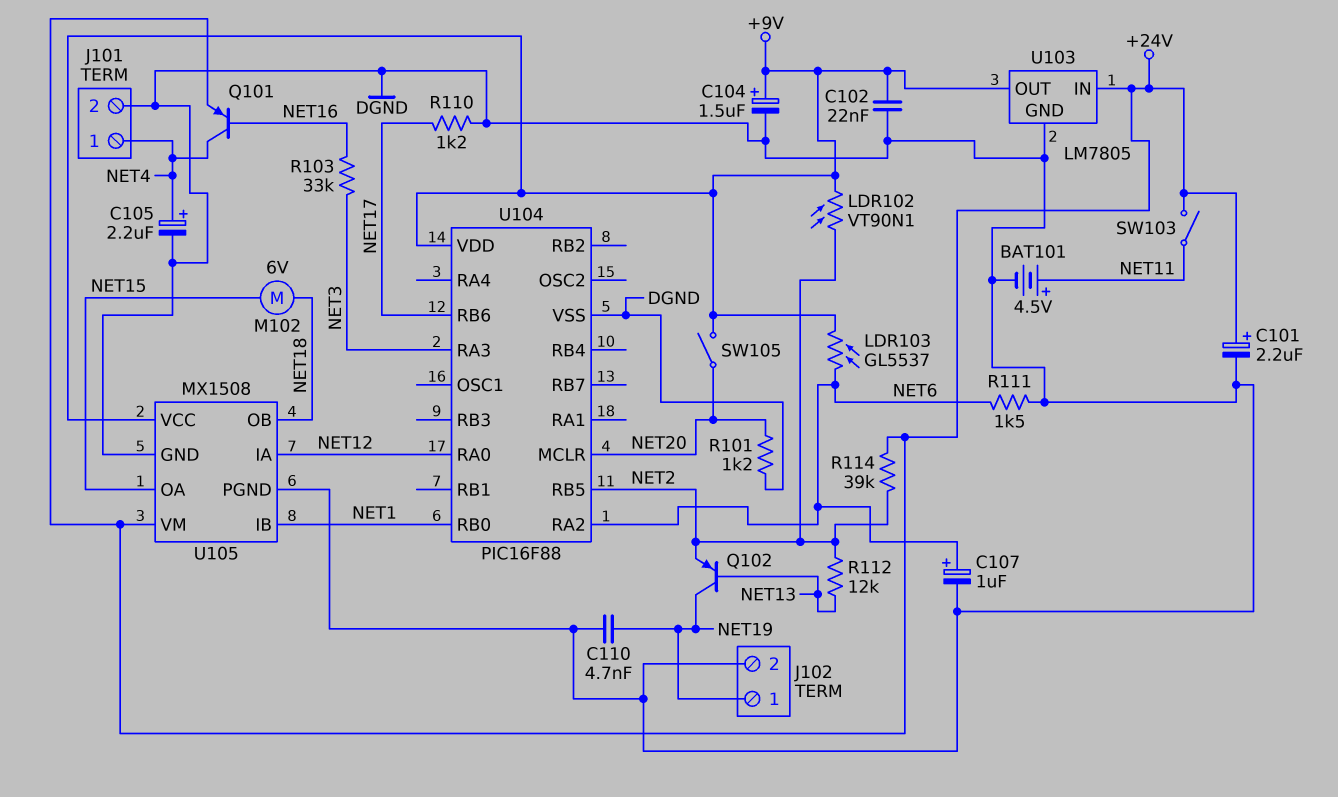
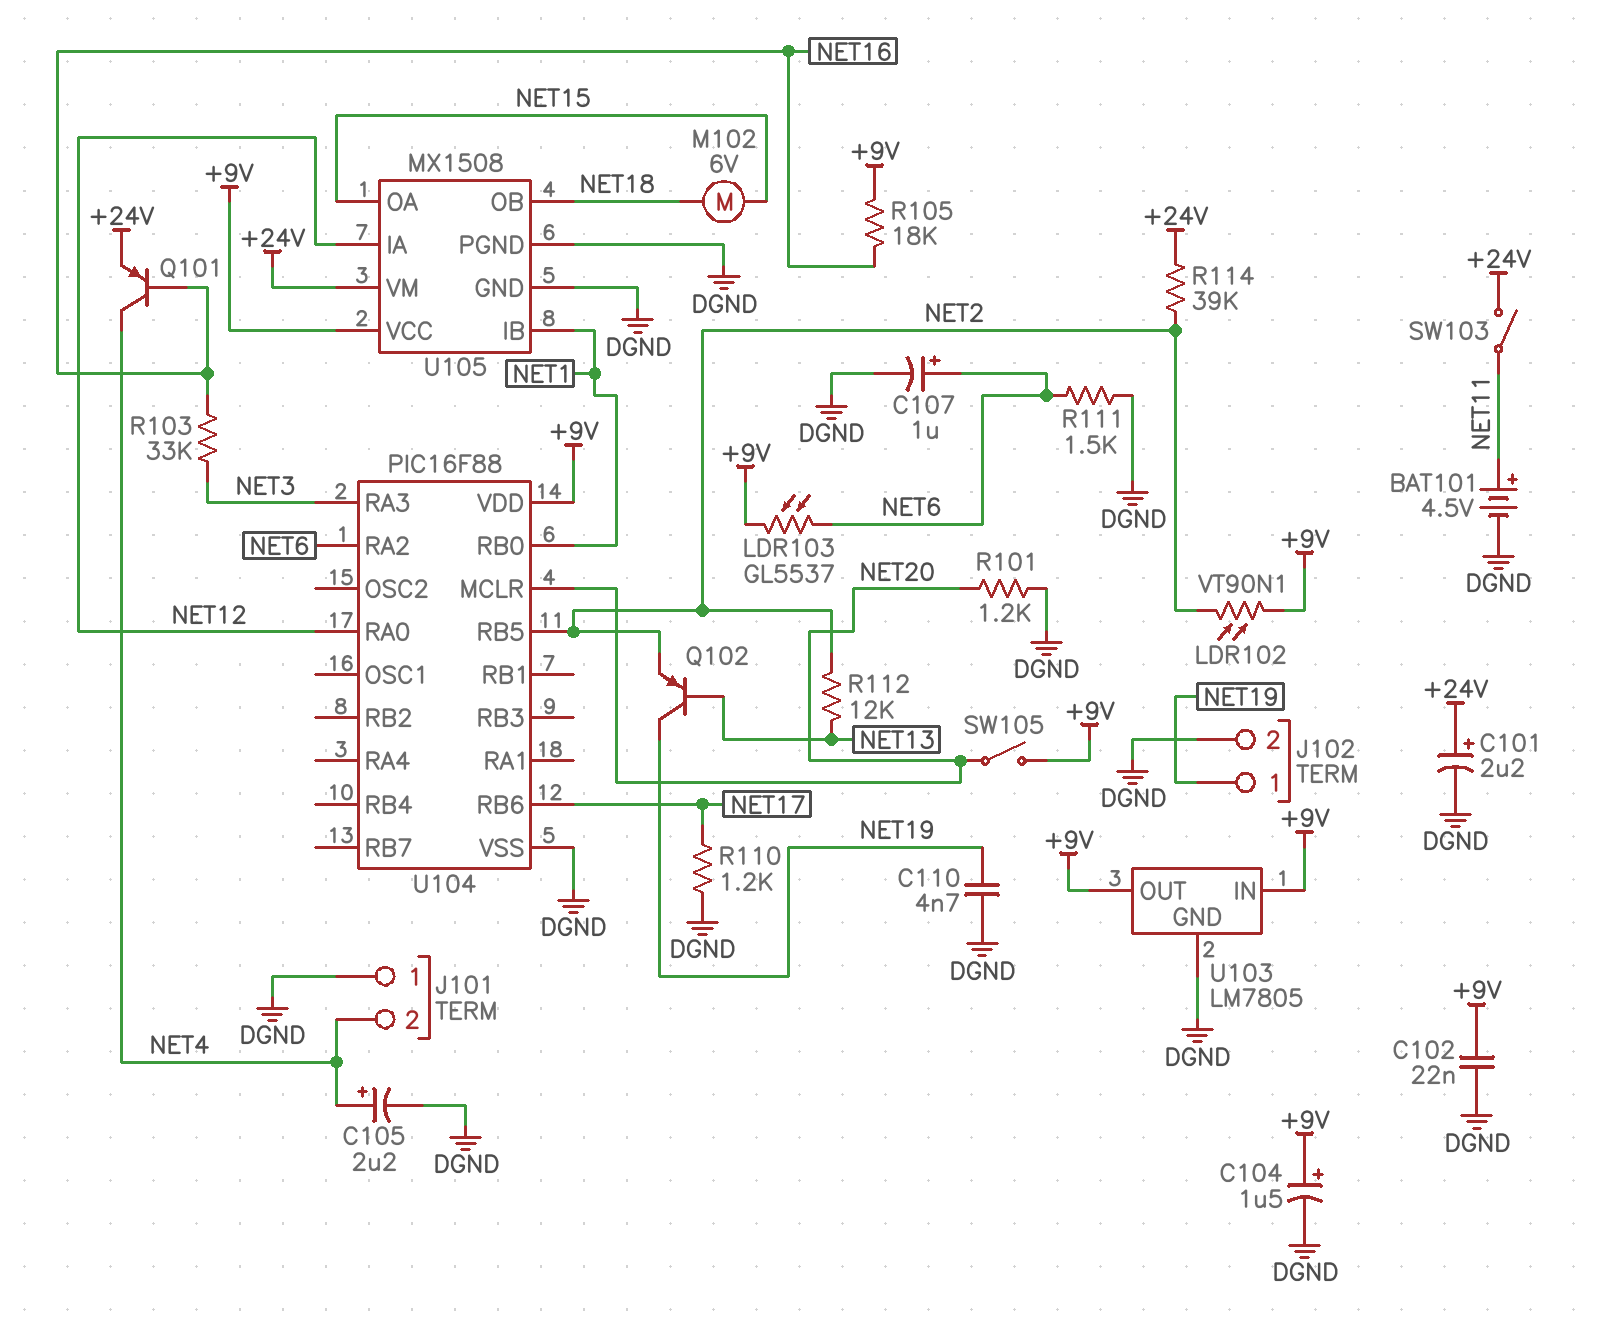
J101 pin 1: NET4 -> DGND
J101 pin 2: DGND -> NET4
R105: none -> 18k (+9V, NET16)
U103 pin IN: +24V -> +9V

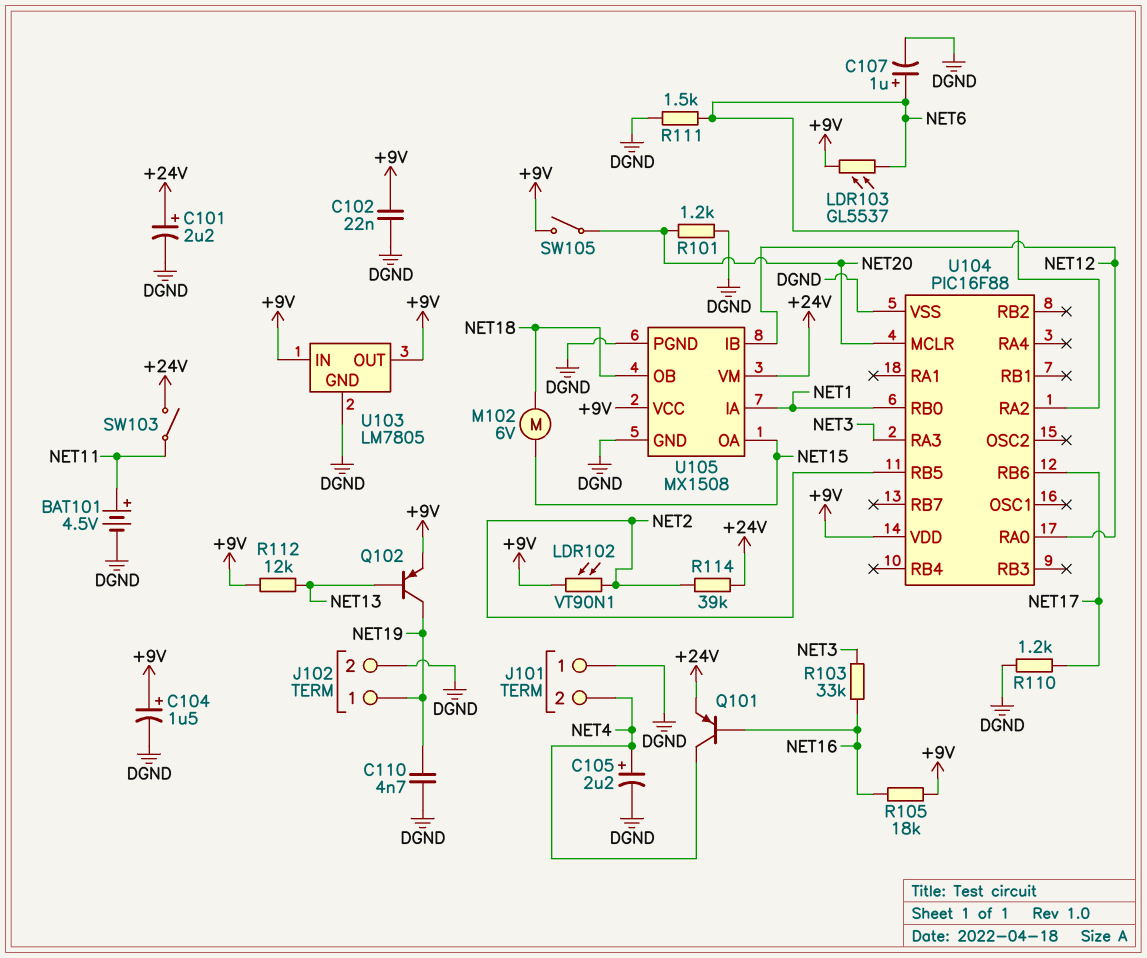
Q102: PNP (B NET13, C NET19, E NET2) -> PNP (B NET13, C NET19, E +9V)
R112: 12k (NET2, NET13) -> 12k (+9V, NET13)
U105 pin IA: NET12 -> NET1
U105 pin IB: NET1 -> NET12

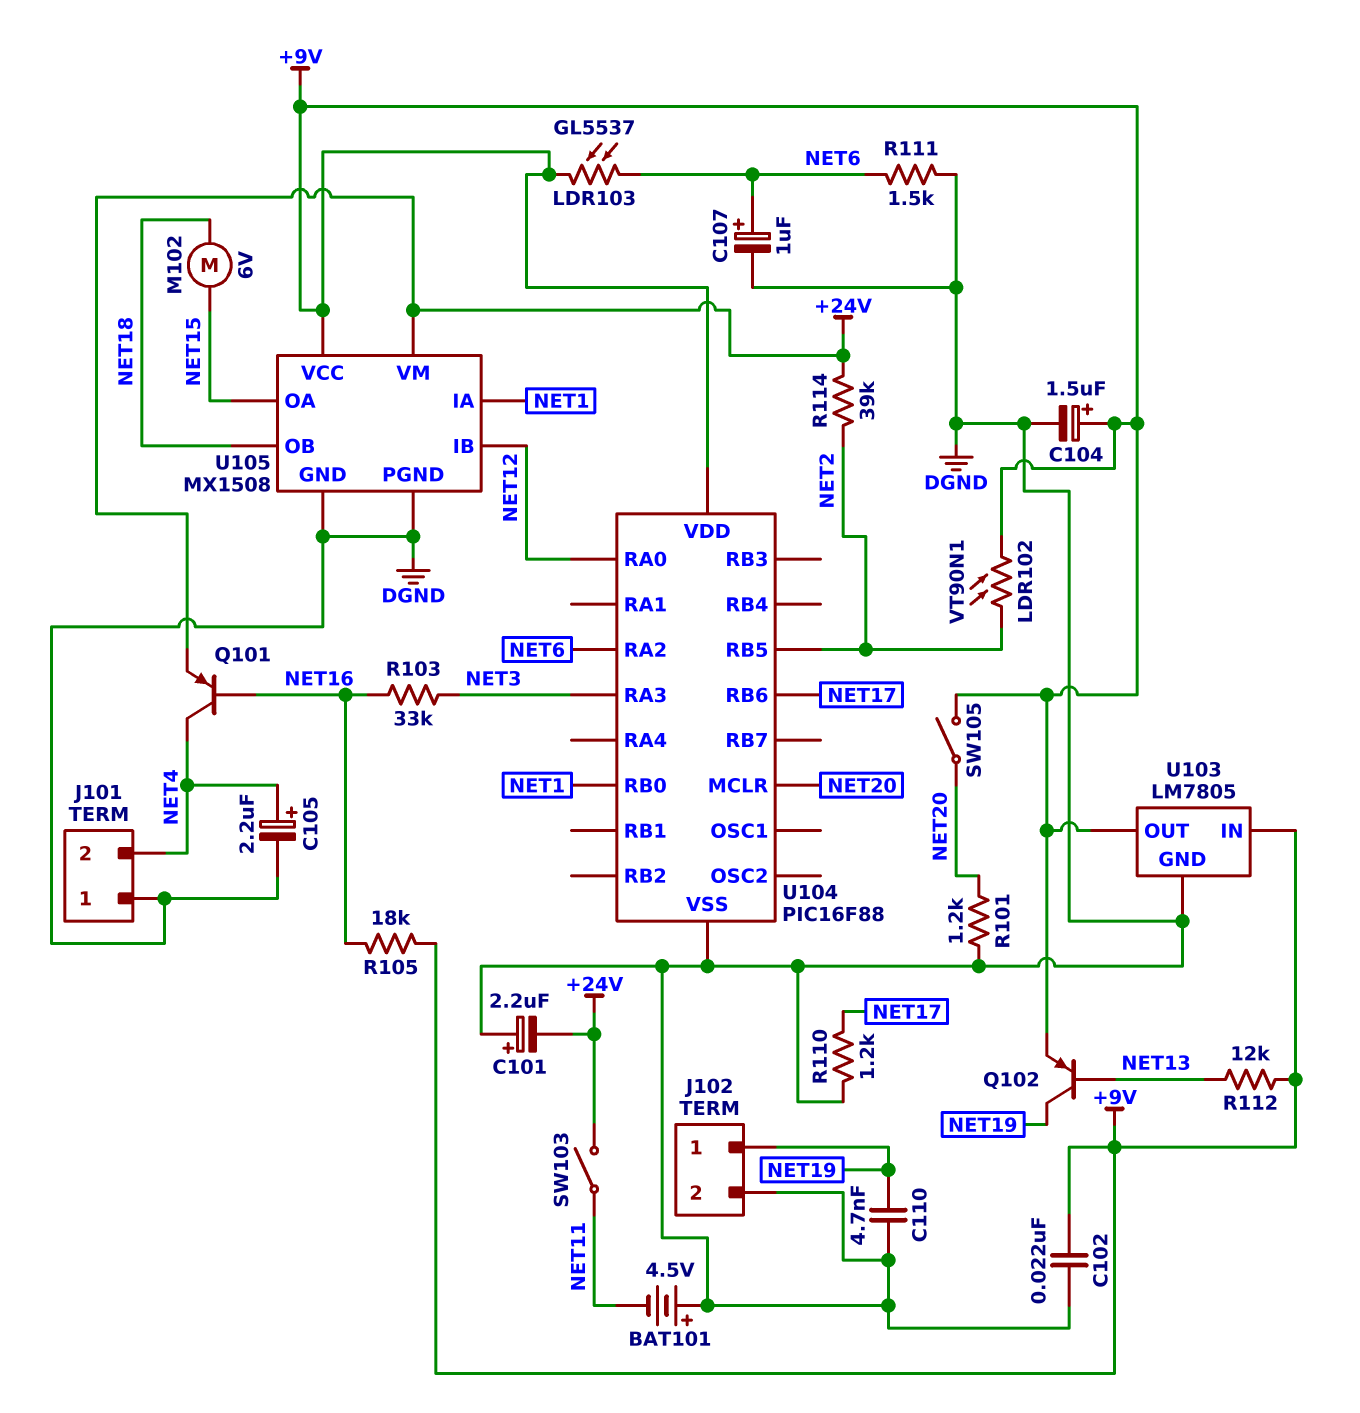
BAT101: 4.5V (plus NET11, minus DGND) -> 4.5V (plus DGND, minus NET11)
C101: 2.2uF (plus +24V, minus DGND) -> 2.2uF (plus DGND, minus +24V)

